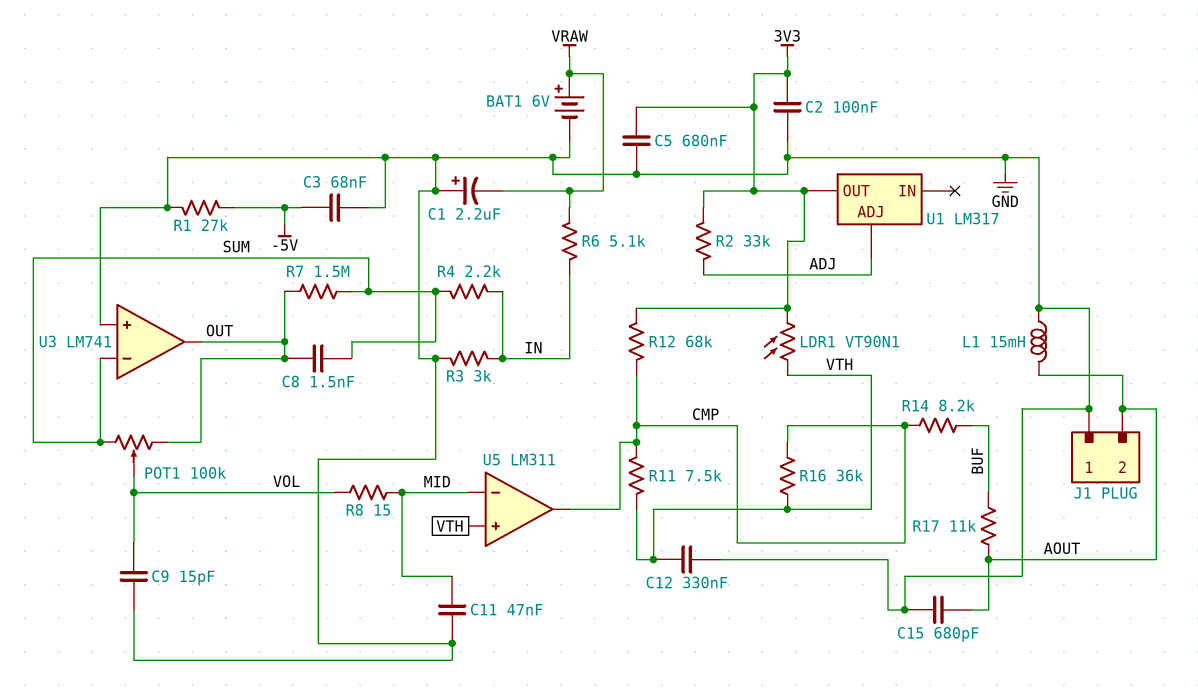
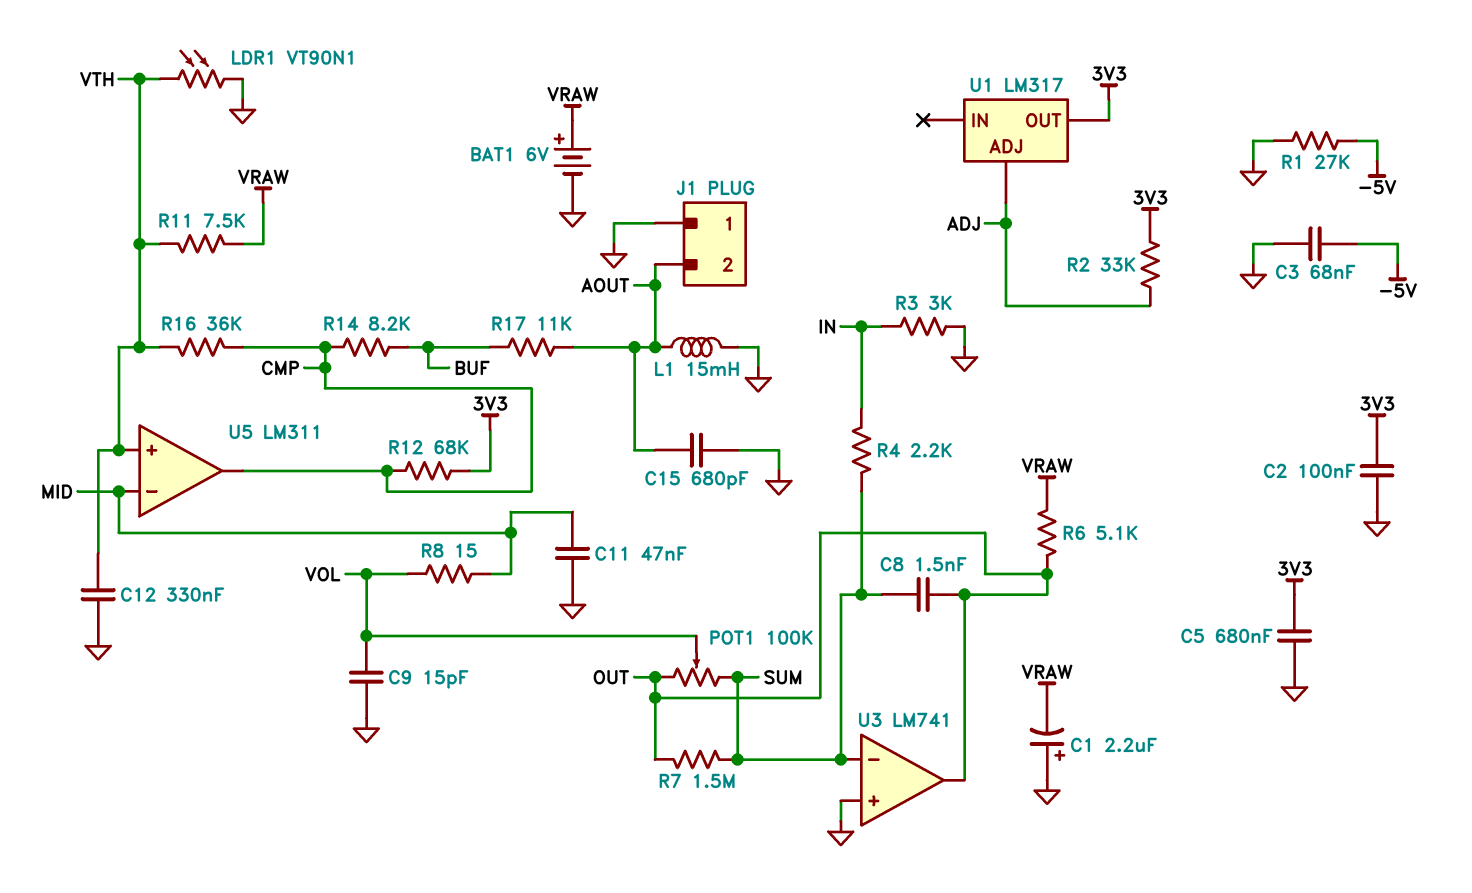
LDR1: VT90N1 (3V3, VTH) -> VT90N1 (GND, VTH)
R6: 5.1k (IN, VRAW) -> 5.1k (OUT, VRAW)
R11: 7.5k (CMP, VTH) -> 7.5k (VRAW, VTH)

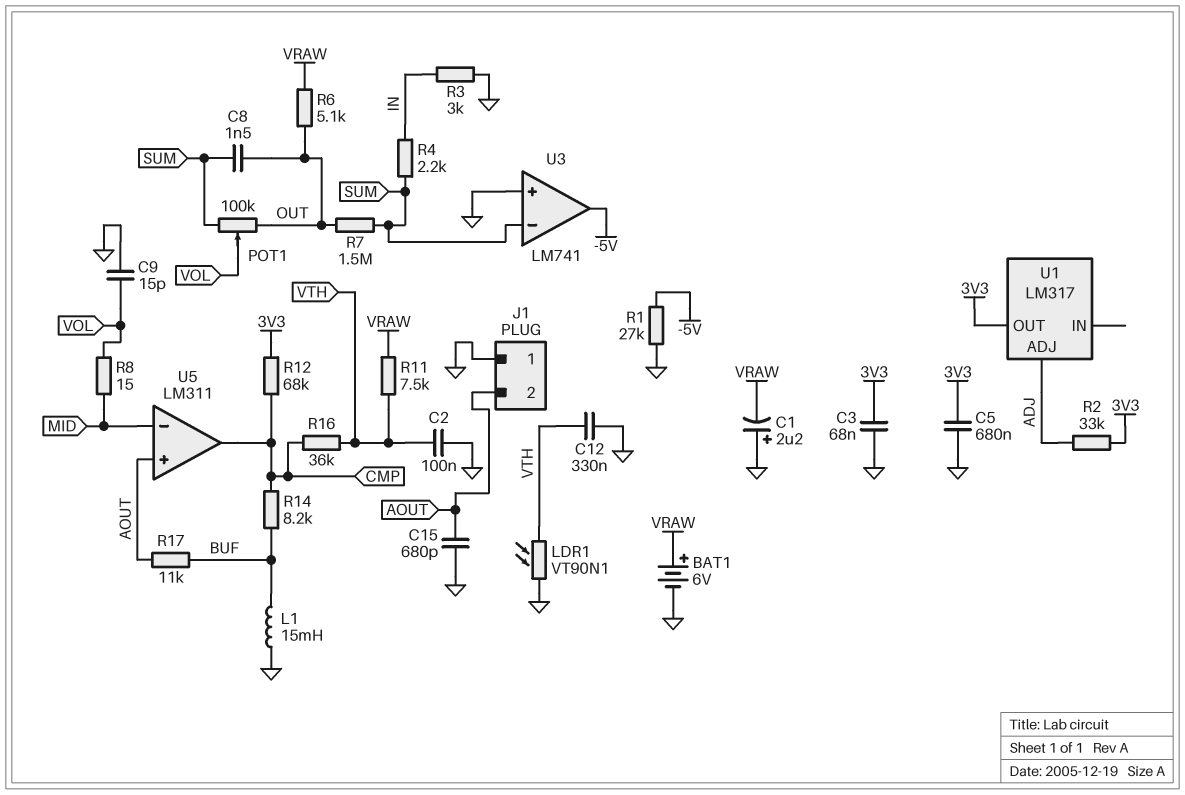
C2: 100nF (3V3, GND) -> 100nF (GND, VTH)
C3: 68nF (-5V, GND) -> 68nF (3V3, GND)
C11: 47nF (GND, MID) -> none
L1: 15mH (AOUT, GND) -> 15mH (BUF, GND)
U3 pin out: OUT -> -5V
U5 pin in+: VTH -> AOUT

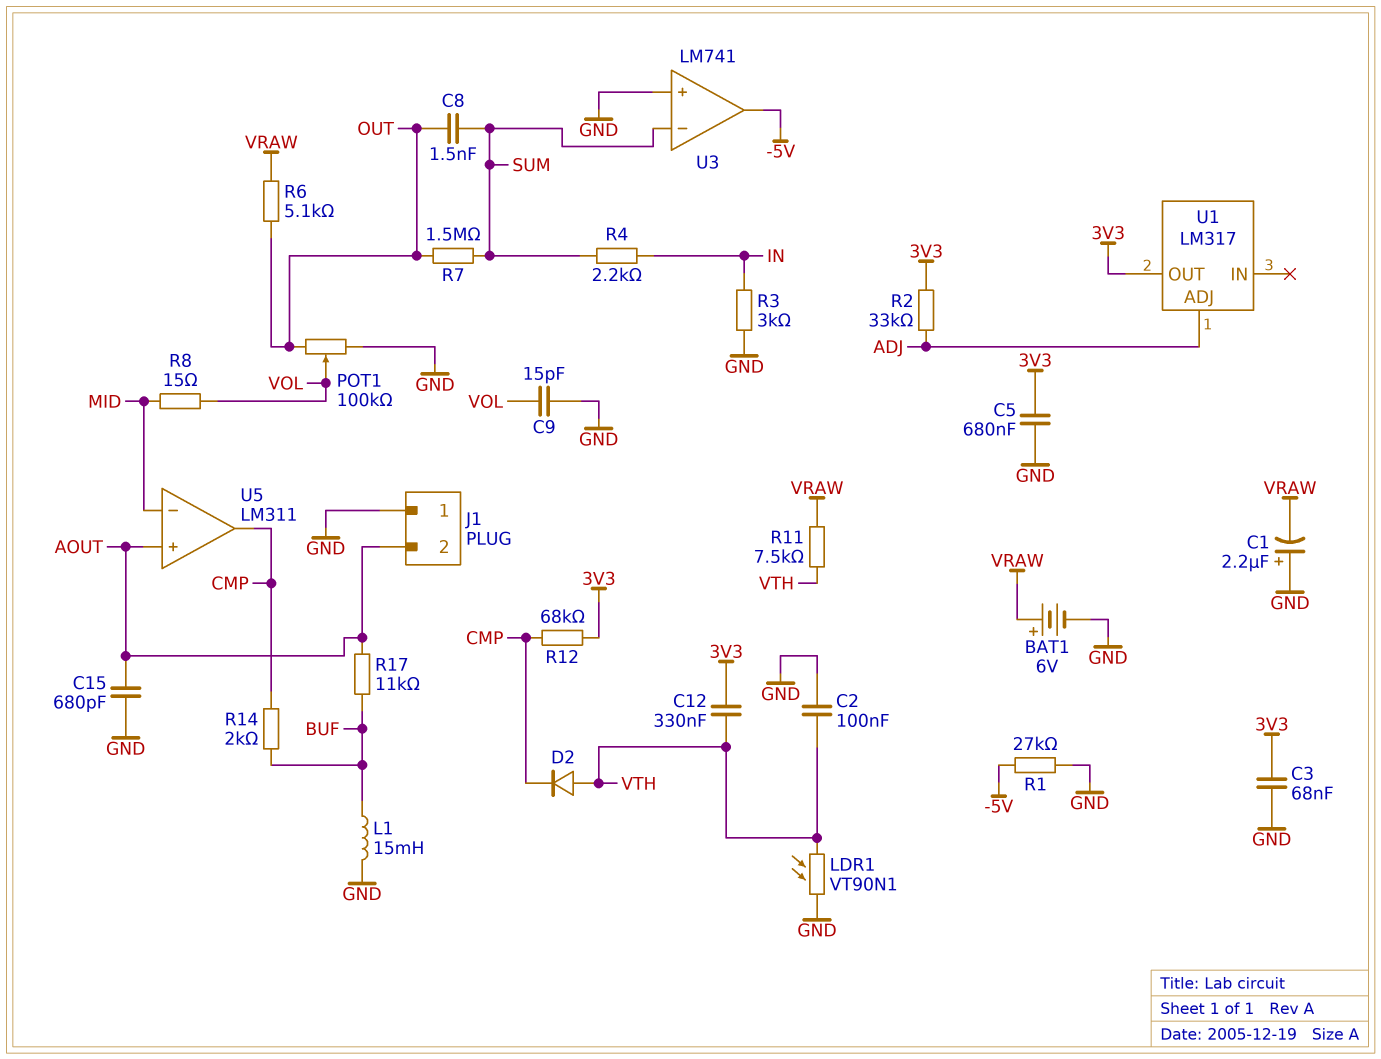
C12: 330nF (GND, VTH) -> 330nF (3V3, VTH)
D2: none -> diode (A VTH, K CMP)
POT1: 100k (OUT, SUM, wiper VOL) -> 100k (GND, OUT, wiper VOL)
R14: 8.2k (BUF, CMP) -> 2k (BUF, CMP)
R16: 36k (CMP, VTH) -> none

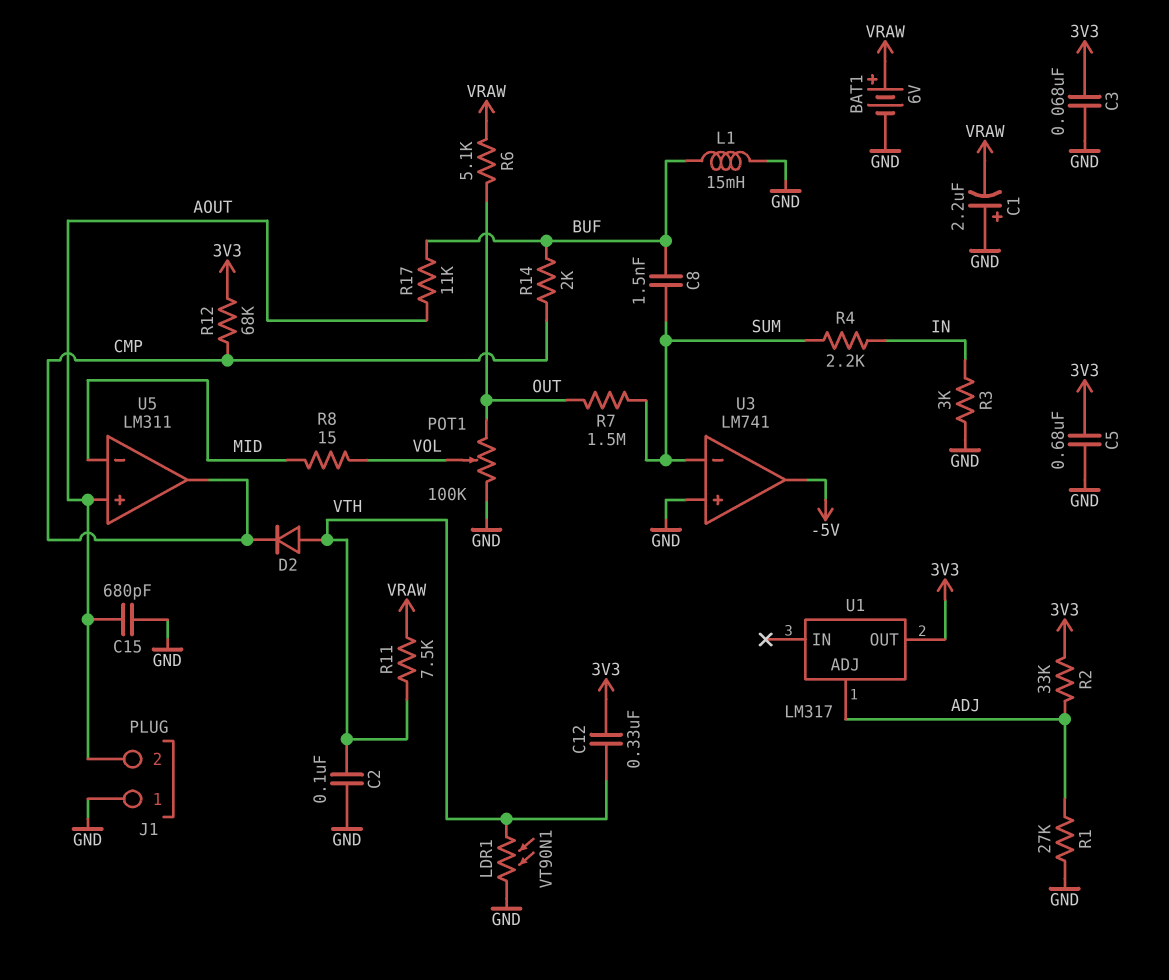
C8: 1.5nF (OUT, SUM) -> 1.5nF (BUF, SUM)
C9: 15pF (GND, VOL) -> none
R1: 27k (-5V, GND) -> 27k (ADJ, GND)

